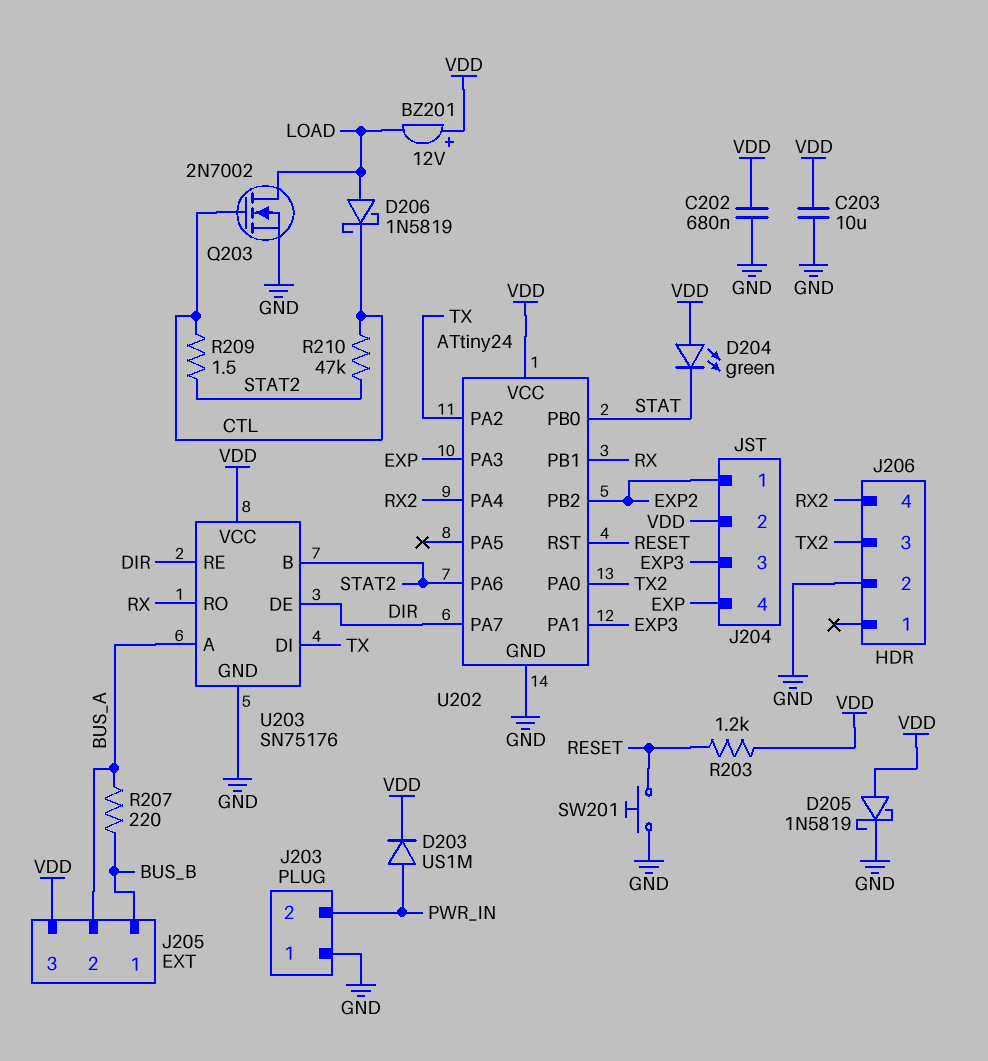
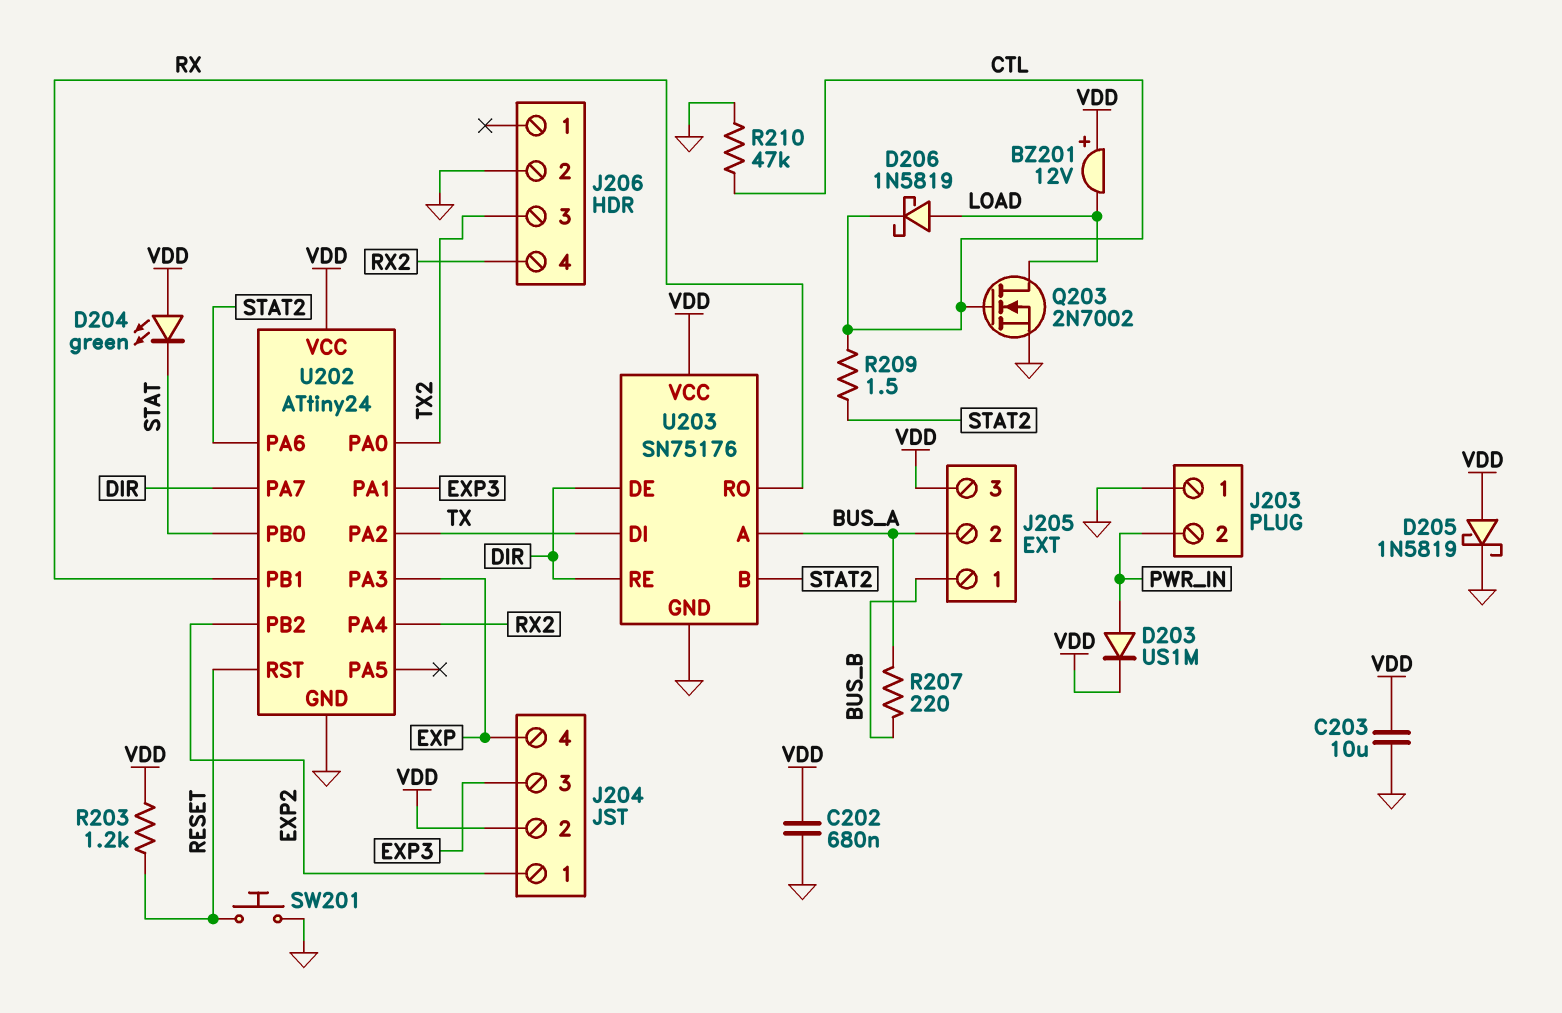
R210: 47k (CTL, STAT2) -> 47k (CTL, GND)

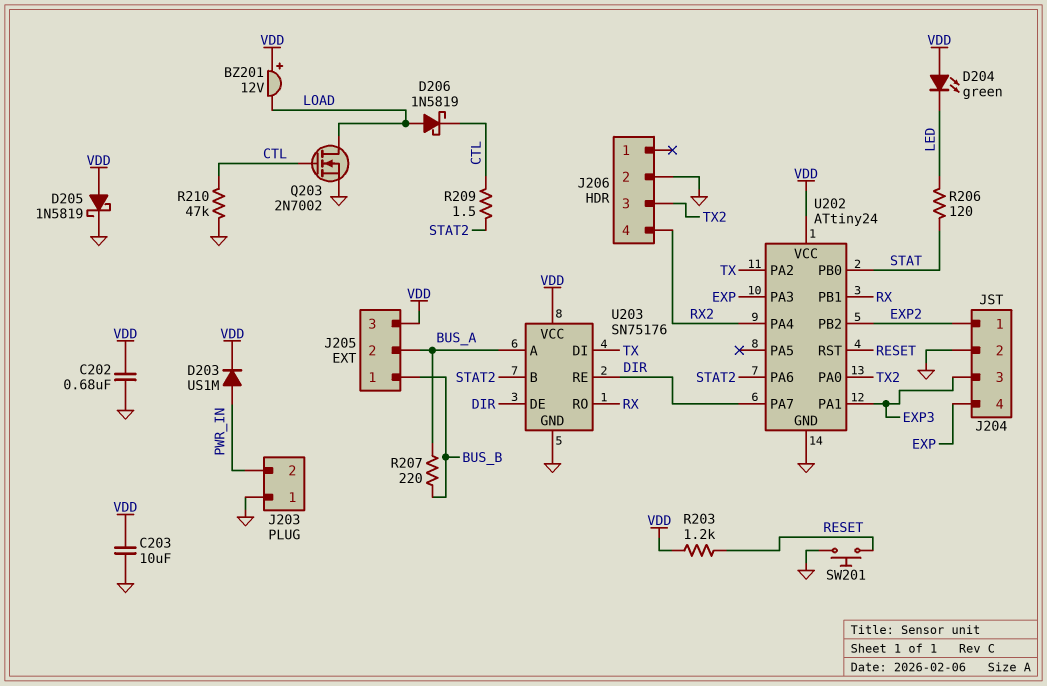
D204: LED green (A VDD, K STAT) -> LED green (A VDD, K LED)
J204 pin 2: VDD -> GND
R206: none -> 120 (LED, STAT)

